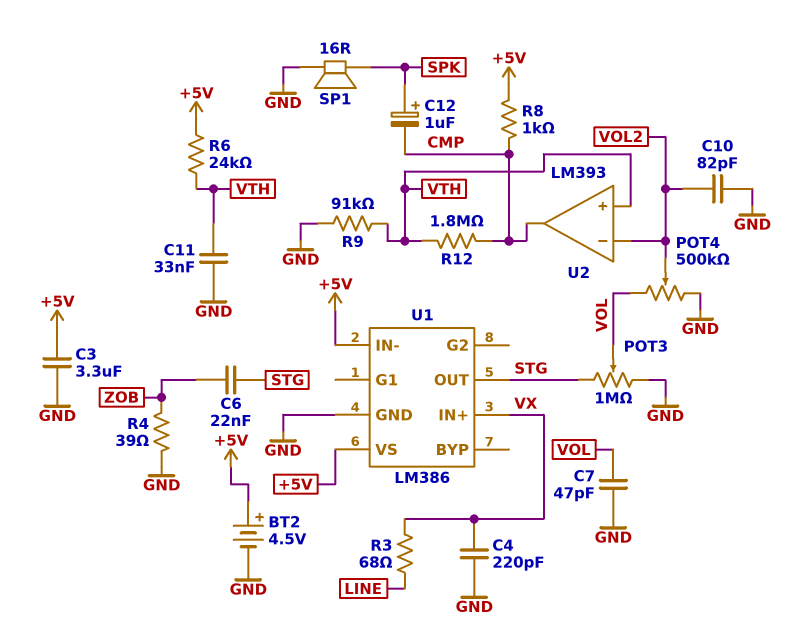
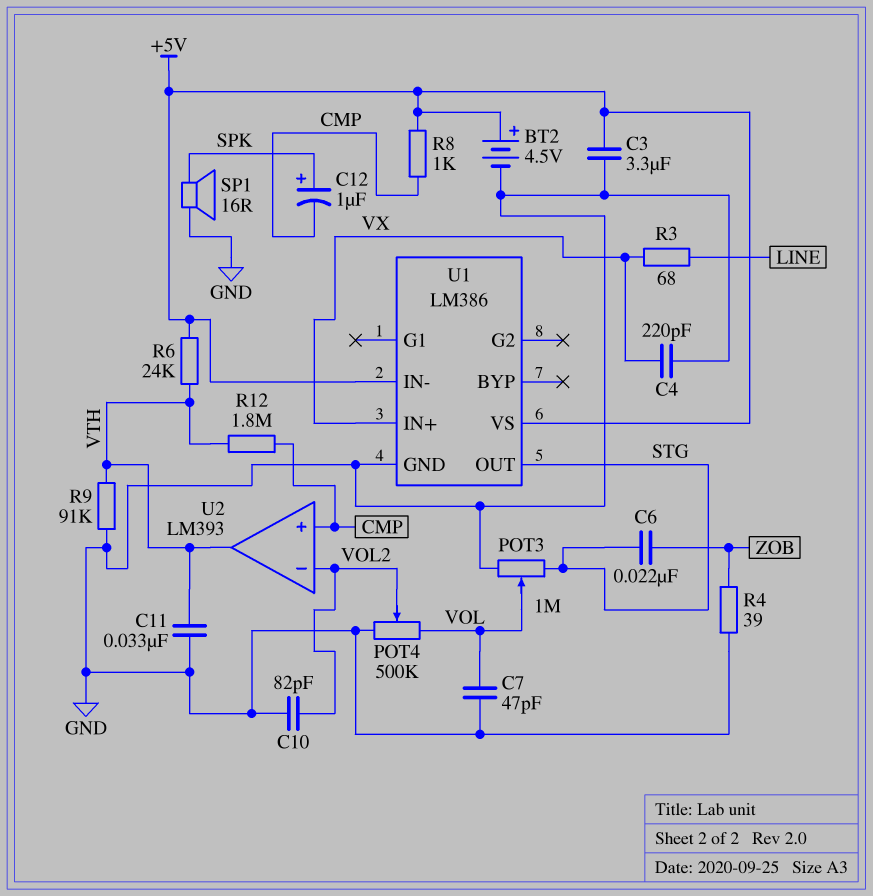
U2 pin in+: VTH -> CMP
U2 pin out: CMP -> VTH

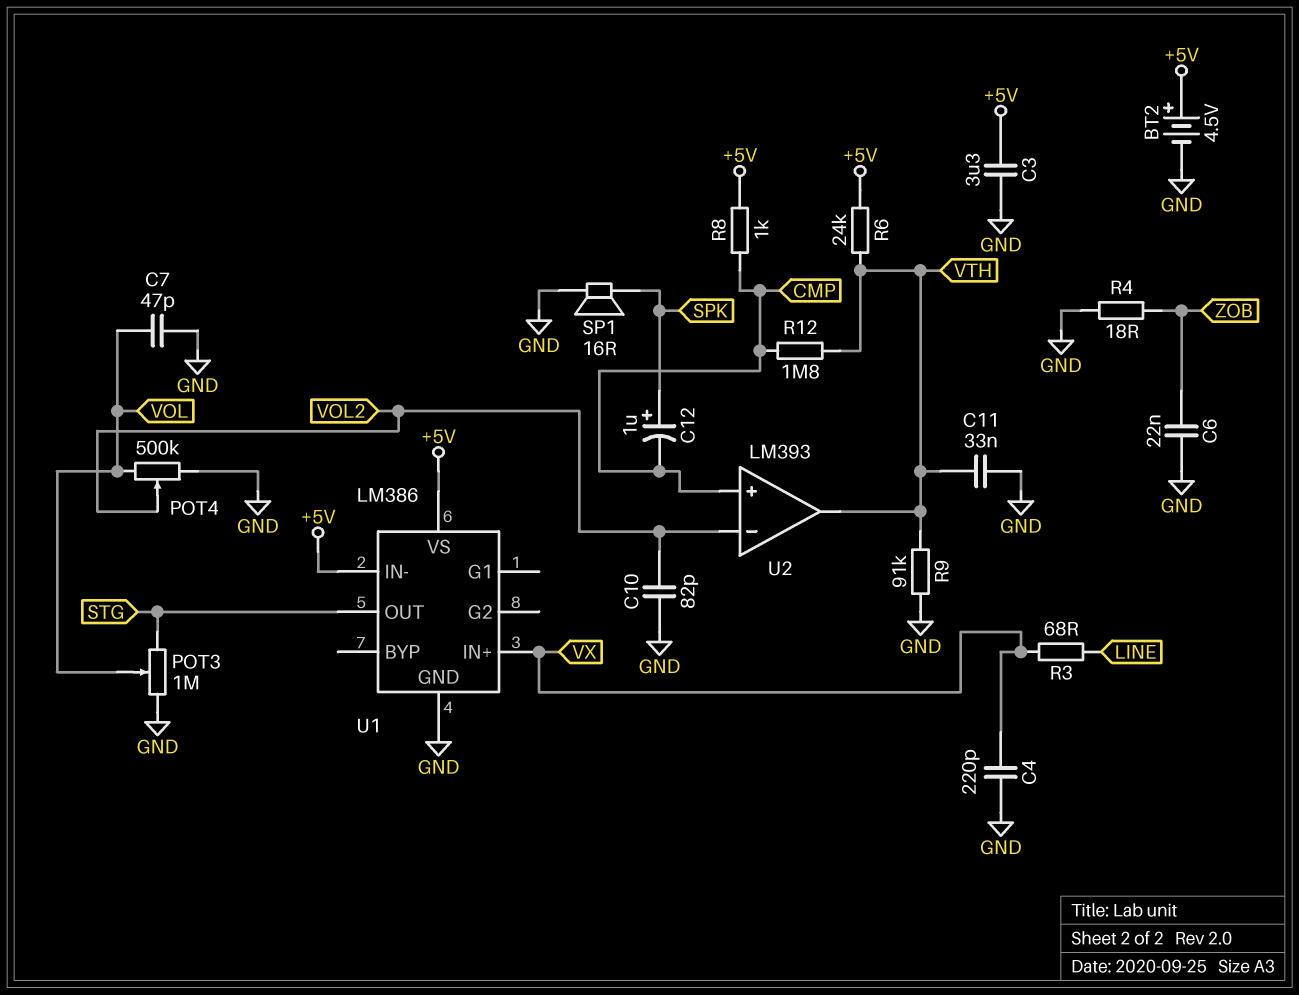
C6: 22nF (STG, ZOB) -> 22nF (GND, ZOB)
R4: 39 (GND, ZOB) -> 18 (GND, ZOB)

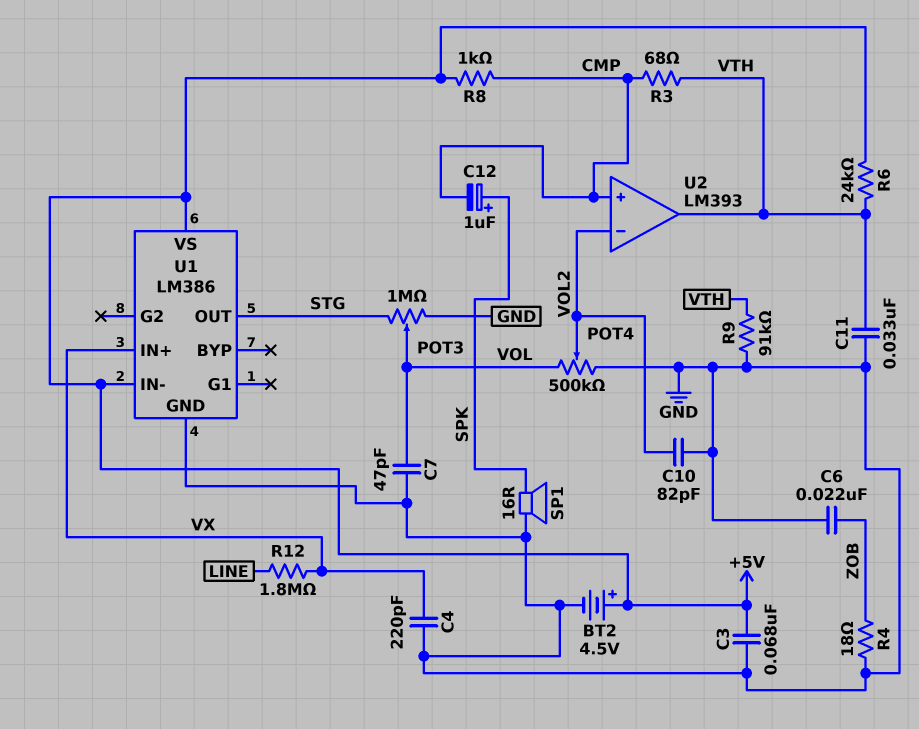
C3: 3.3uF (+5V, GND) -> 68nF (+5V, GND)
R3: 68 (LINE, VX) -> 68 (CMP, VTH)
R12: 1.8M (CMP, VTH) -> 1.8M (LINE, VX)

